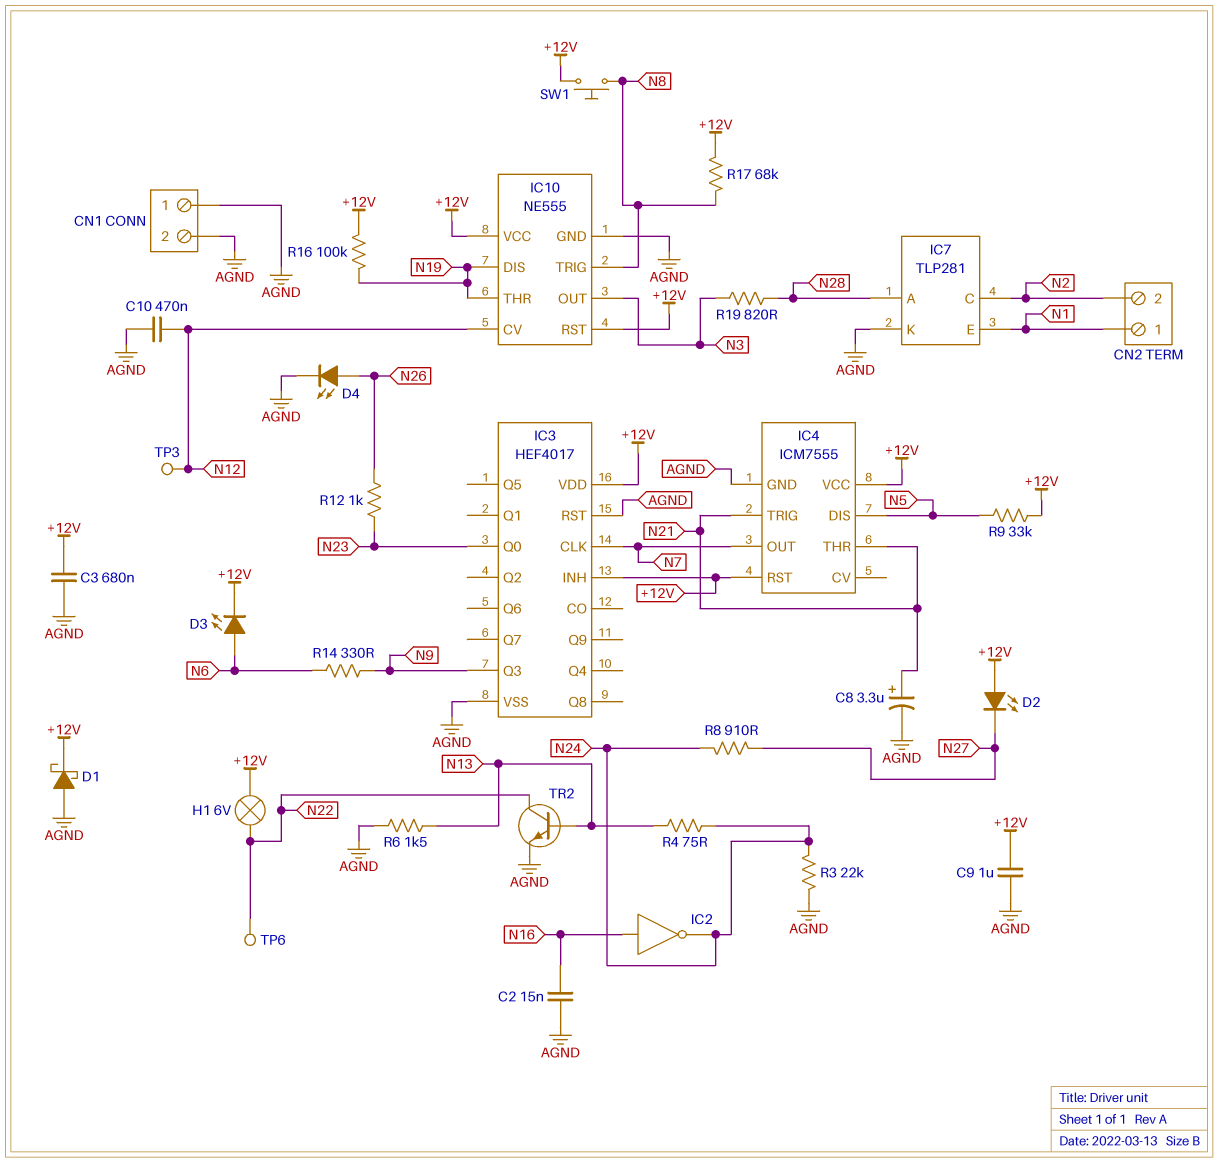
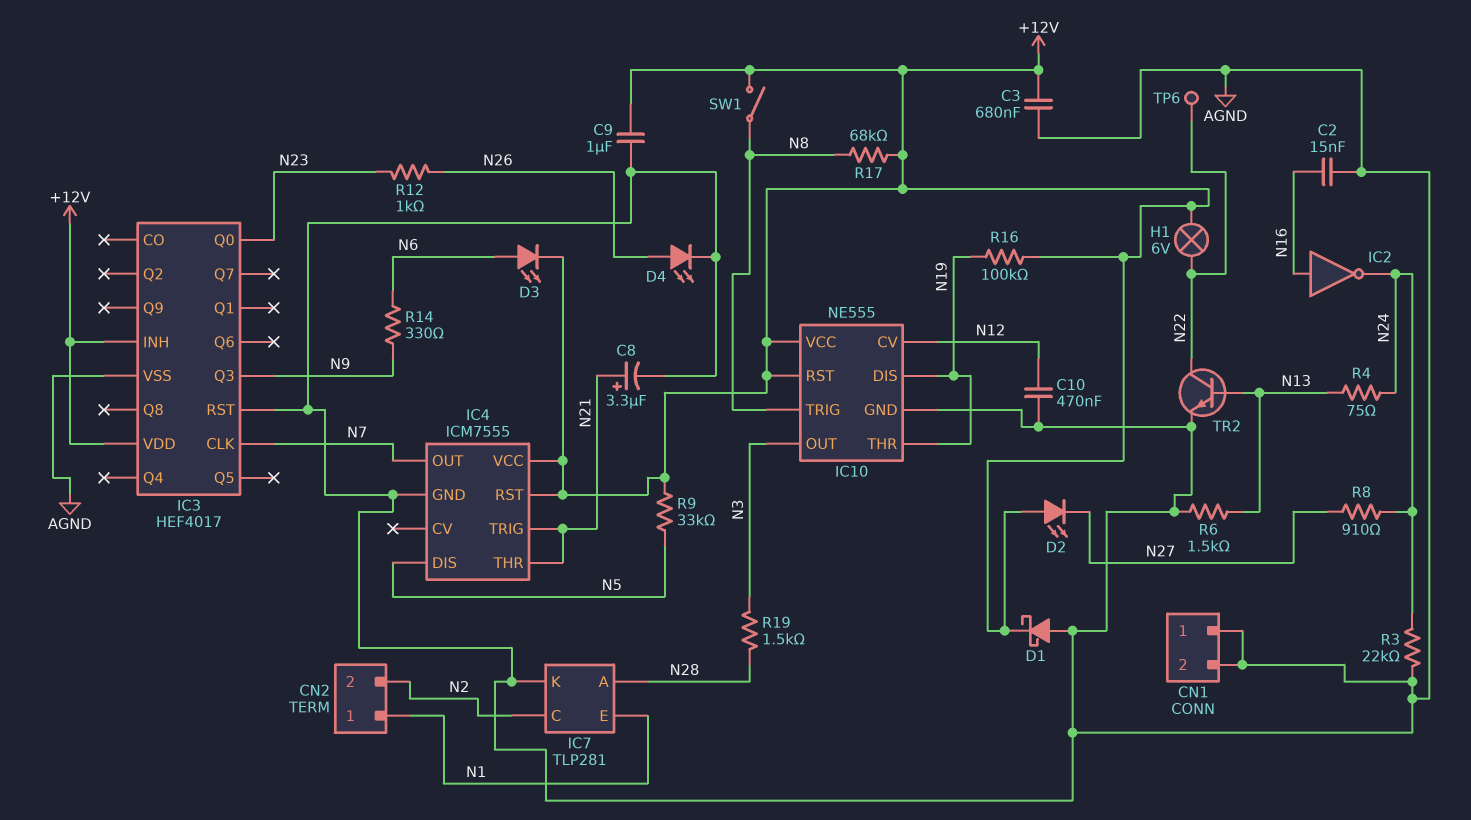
R19: 820 (N3, N28) -> 1.5k (N3, N28)
SW1: button (+12V, N8) -> switch (+12V, N8)
TP3: test point (N12) -> none

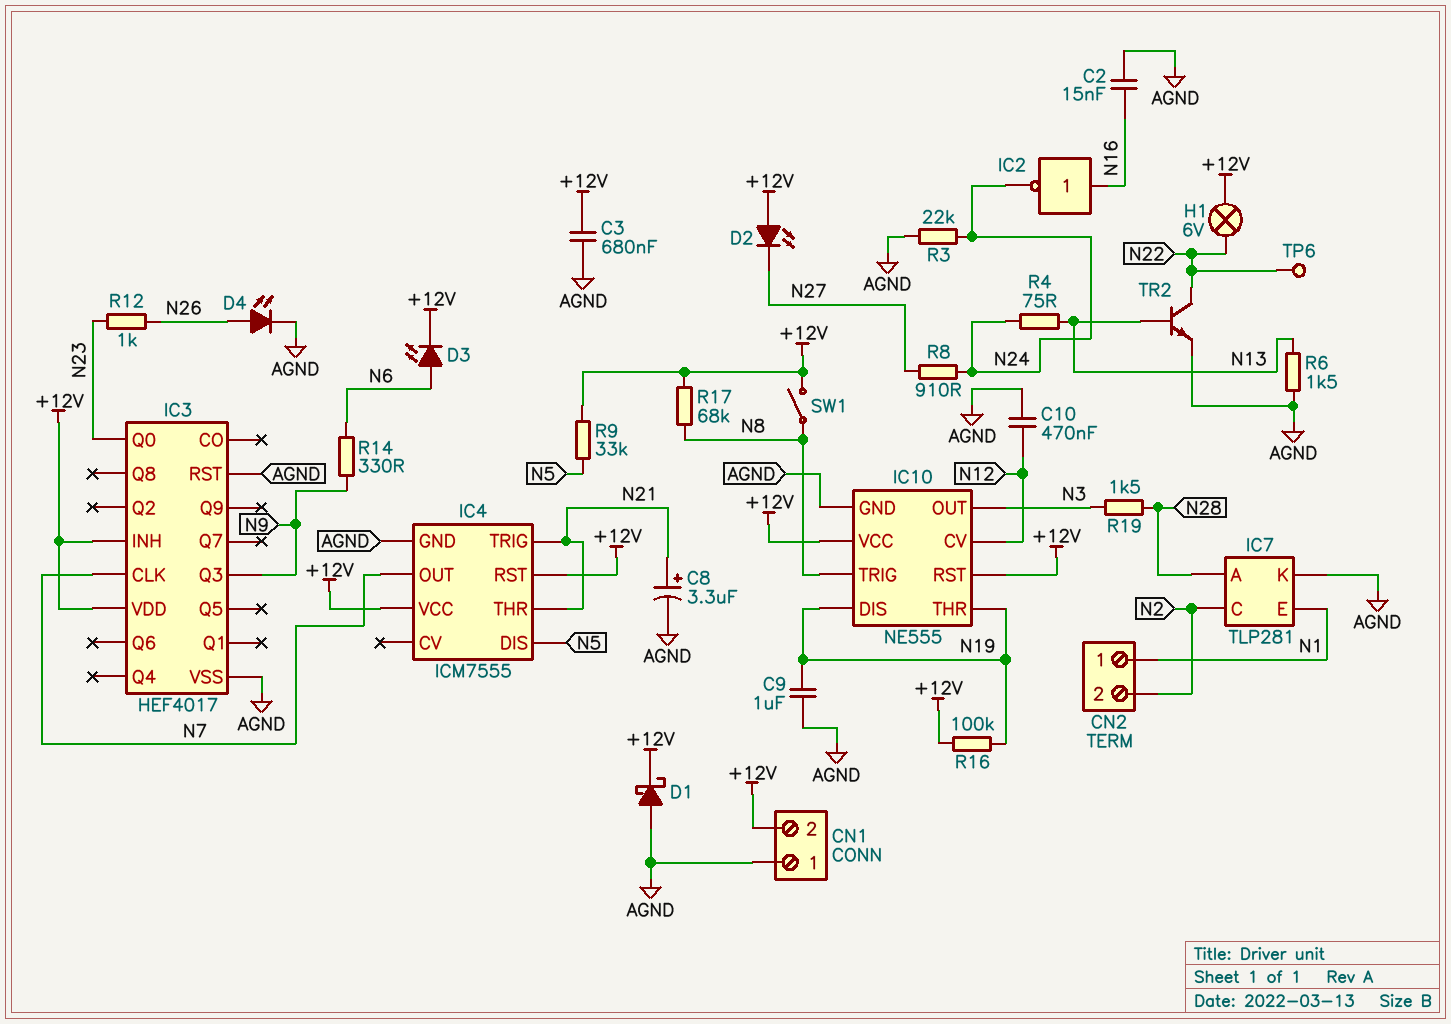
C9: 1uF (+12V, AGND) -> 1uF (AGND, N19)
CN1 pin 2: AGND -> +12V

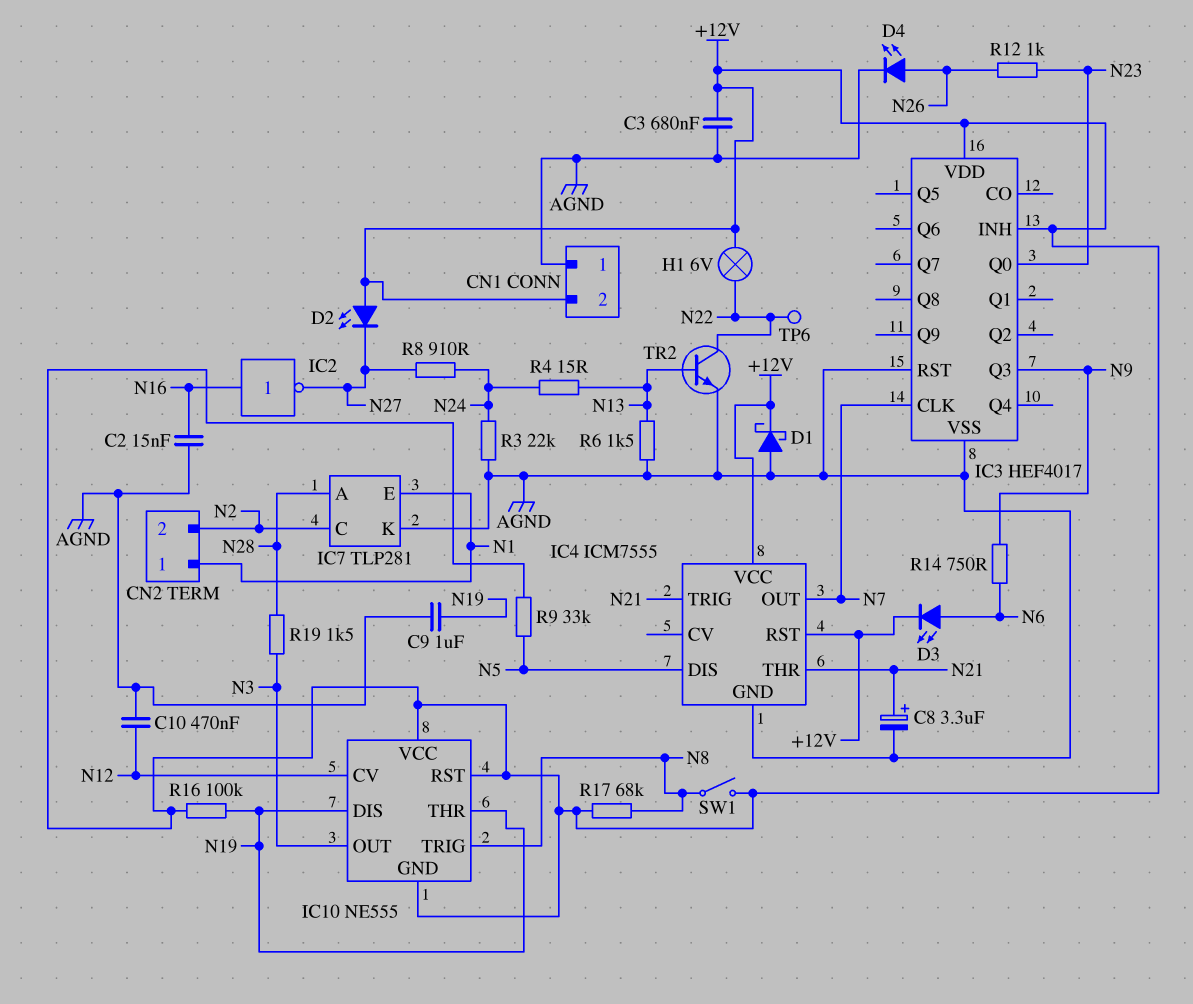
IC2: NOT (in N16, out N24) -> NOT (in N16, out N27)
IC10 pin GND: AGND -> +12V
R4: 75 (N13, N24) -> 15 (N13, N24)
R14: 330 (N6, N9) -> 750 (N6, N9)

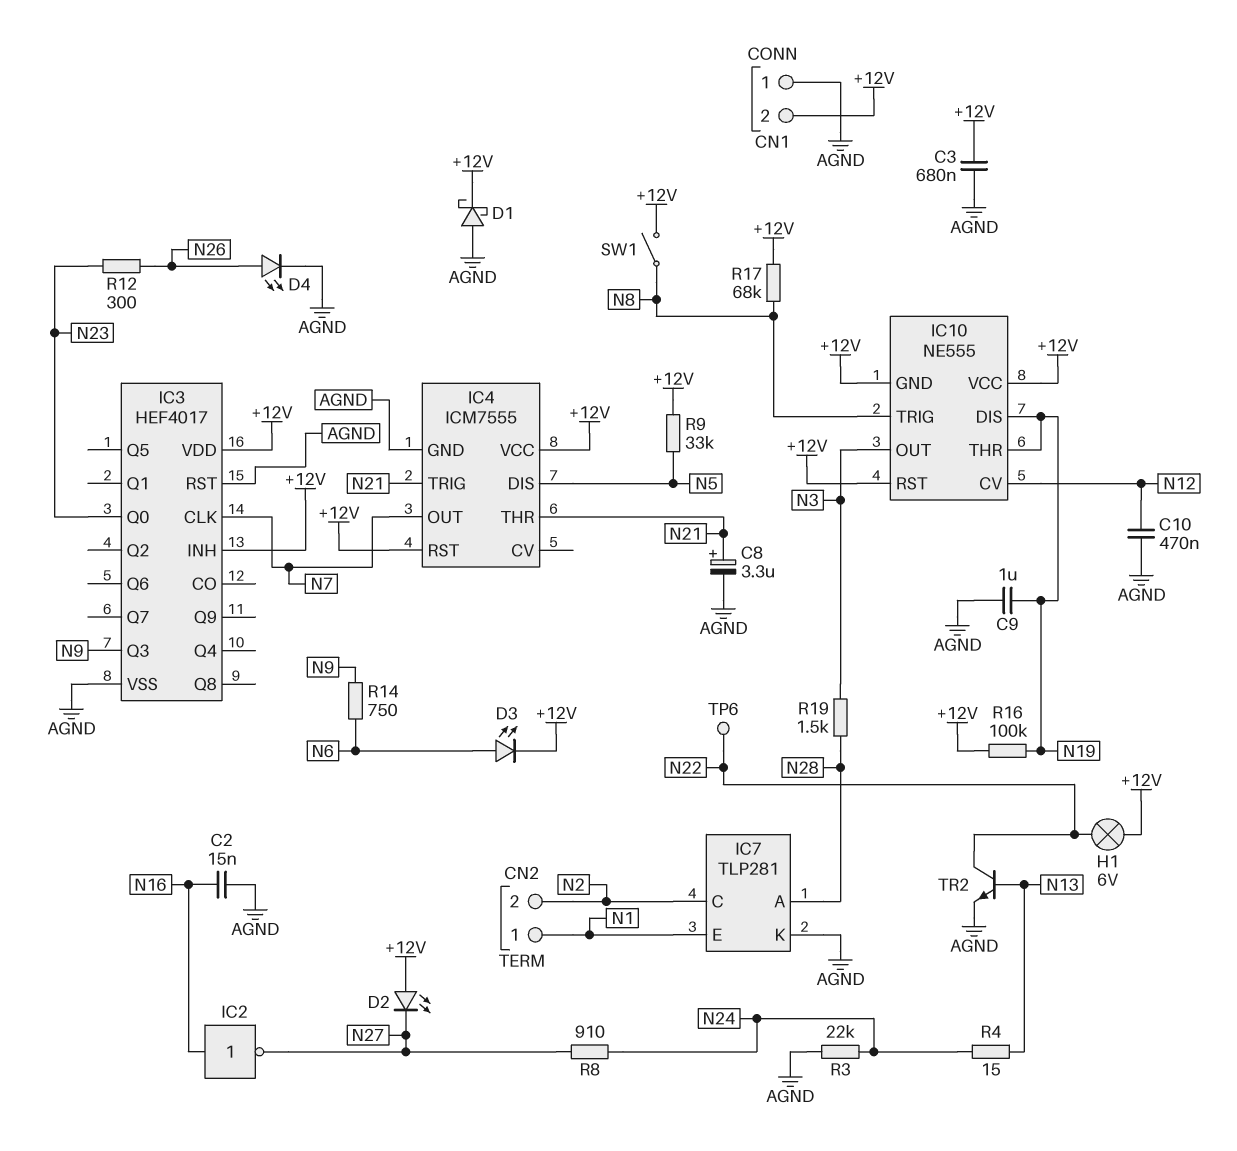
R6: 1.5k (AGND, N13) -> none
R12: 1k (N23, N26) -> 300 (N23, N26)

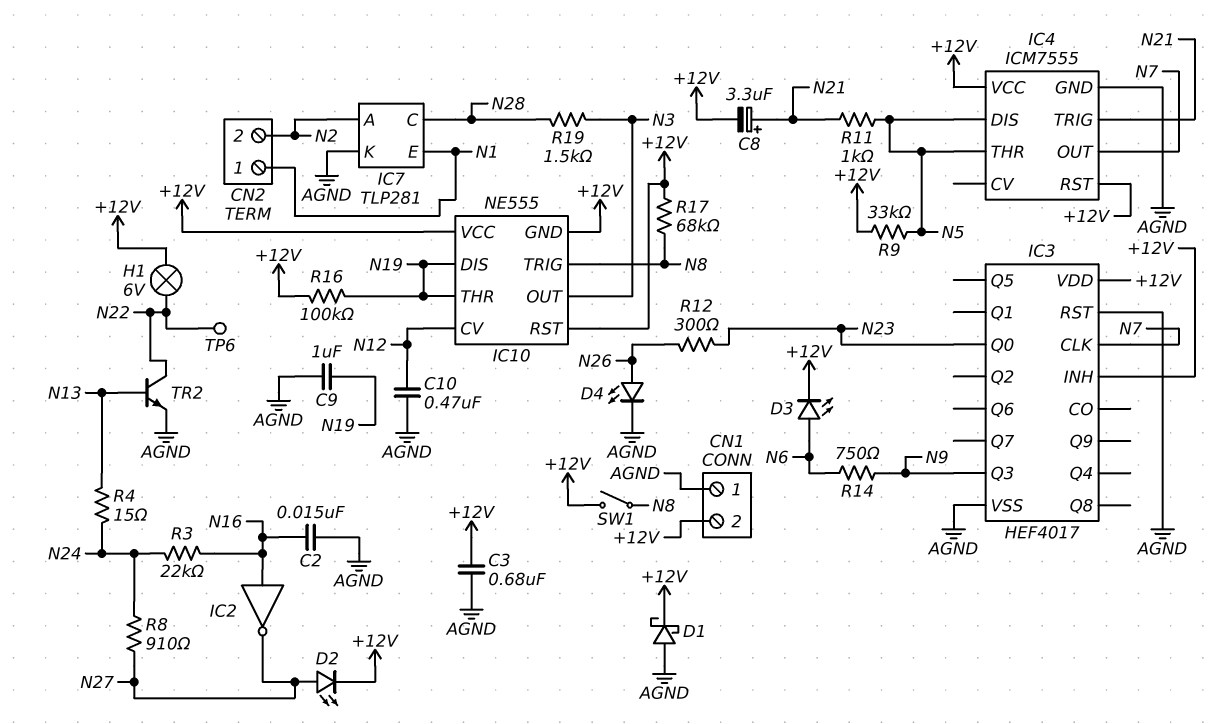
C8: 3.3uF (plus N21, minus AGND) -> 3.3uF (plus N21, minus +12V)
D2: LED (A +12V, K N27) -> LED (A N27, K +12V)
IC4 pin THR: N21 -> N5
IC7 pin A: N28 -> N2
IC7 pin C: N2 -> N28
R3: 22k (AGND, N24) -> 22k (N16, N24)
R11: none -> 1k (N5, N21)

